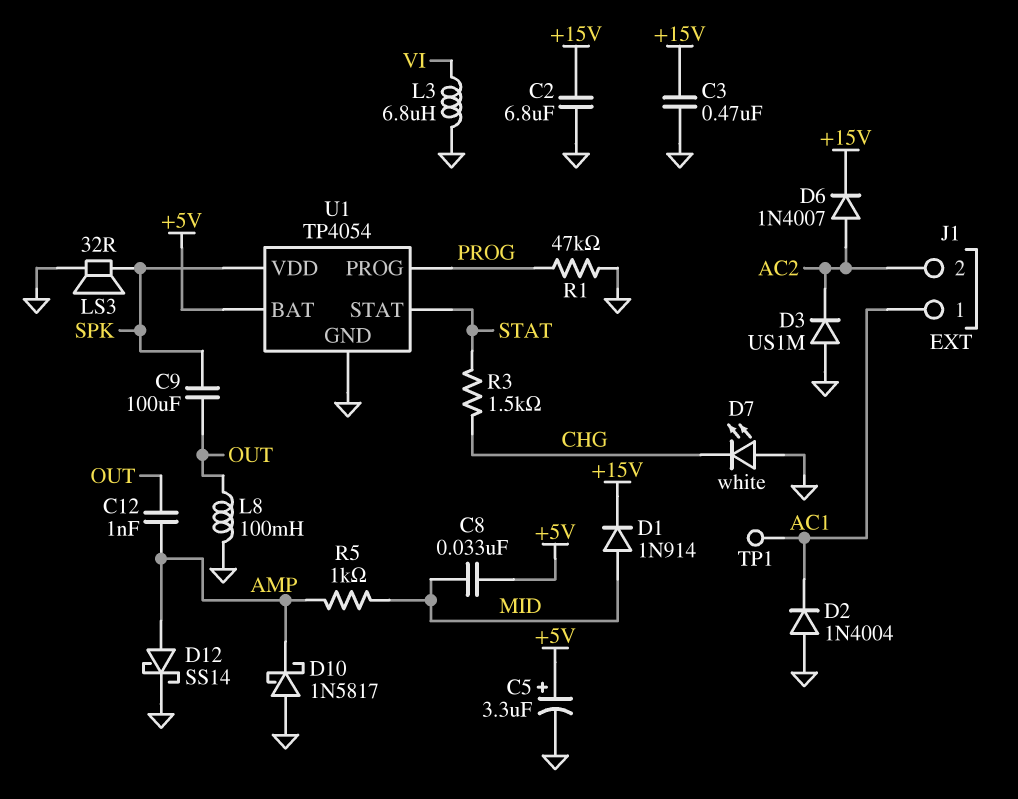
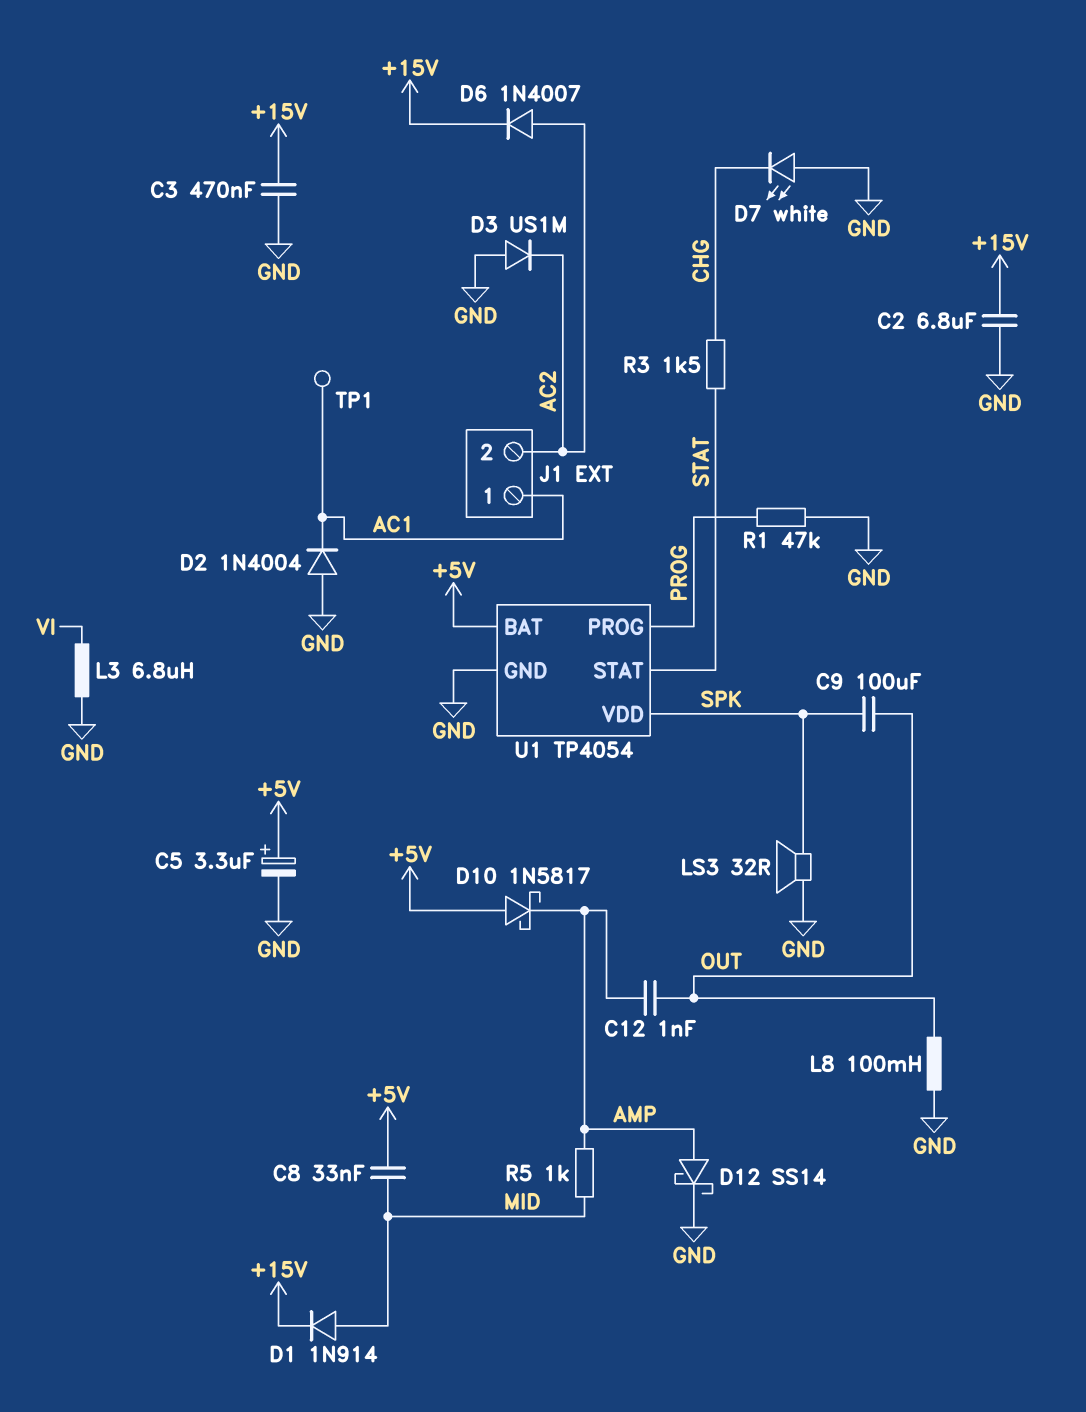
D10: schottky 1N5817 (A GND, K AMP) -> schottky 1N5817 (A +5V, K AMP)

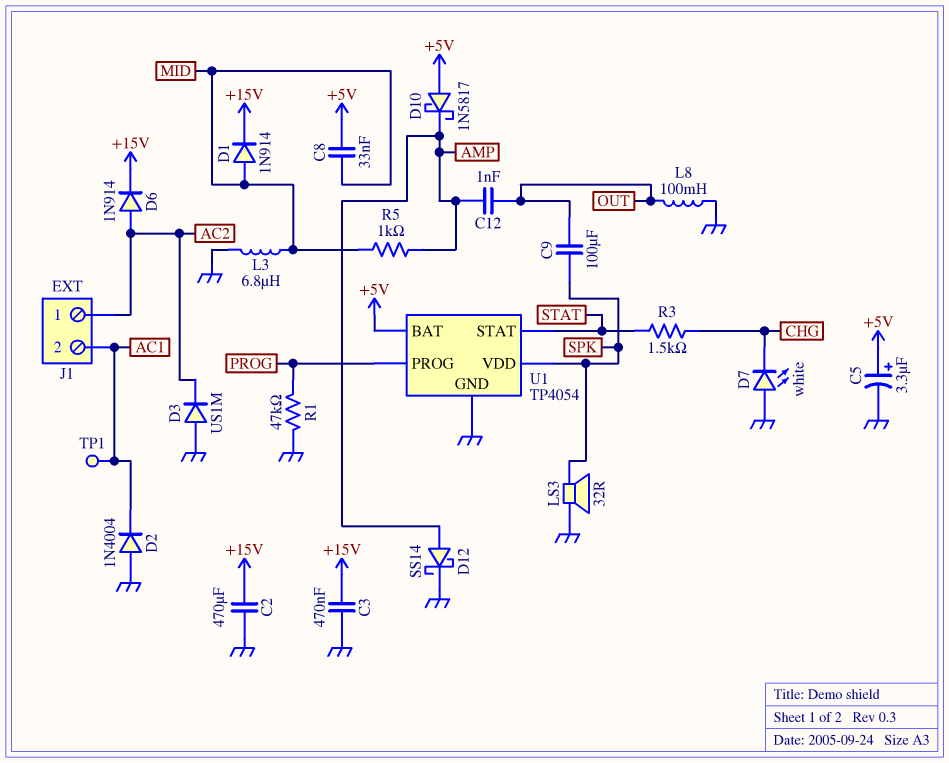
C2: 6.8uF (+15V, GND) -> 470uF (+15V, GND)
D6: diode 1N4007 (A AC2, K +15V) -> diode 1N914 (A AC2, K +15V)
J1 pin 1: AC1 -> AC2
J1 pin 2: AC2 -> AC1
L3: 6.8uH (GND, VI) -> 6.8uH (GND, MID)

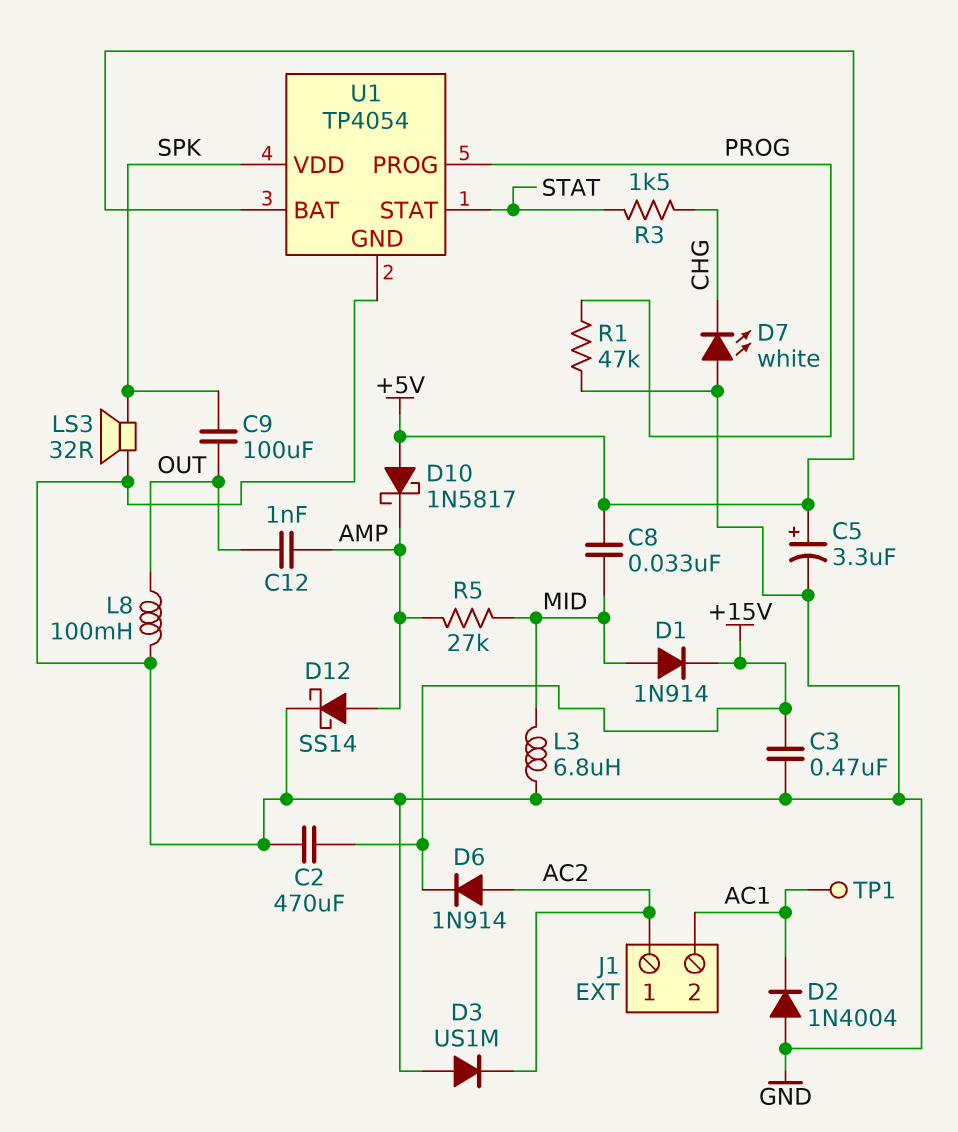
R5: 1k (AMP, MID) -> 27k (AMP, MID)

